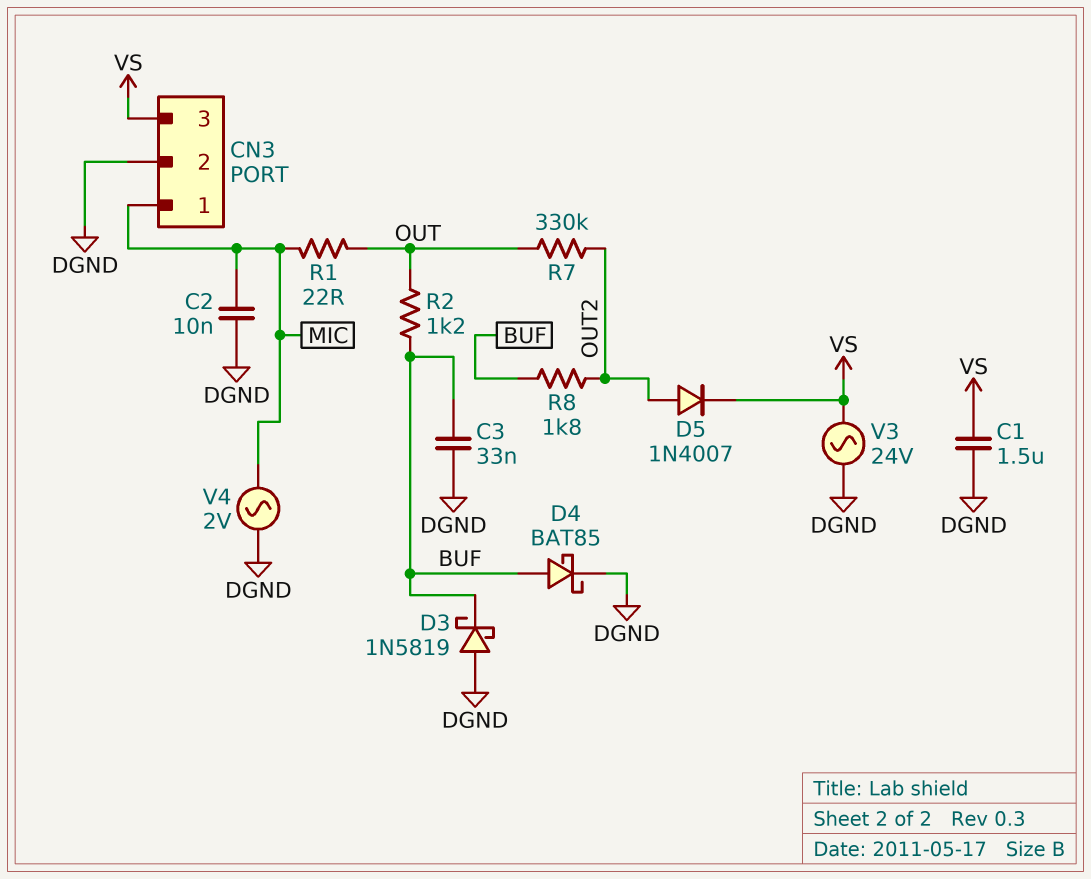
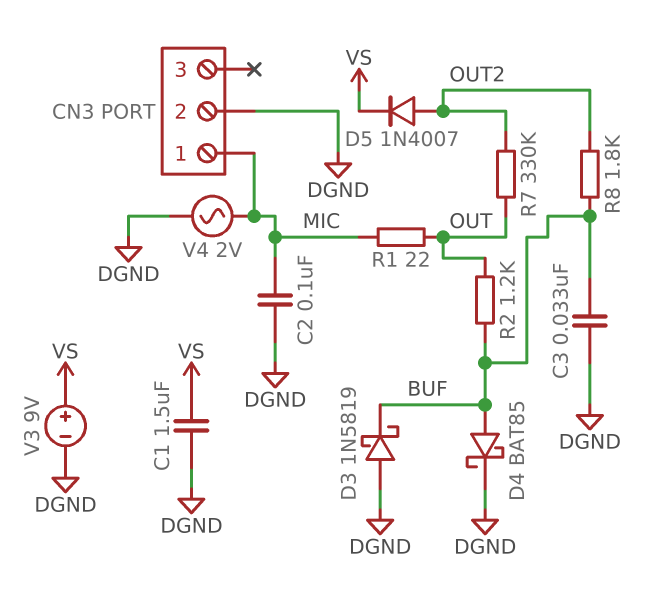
C2: 10nF (DGND, MIC) -> 100nF (DGND, MIC)
CN3 pin 3: VS -> none
V3: AC 24V (DGND, VS) -> 9V (plus VS, minus DGND)

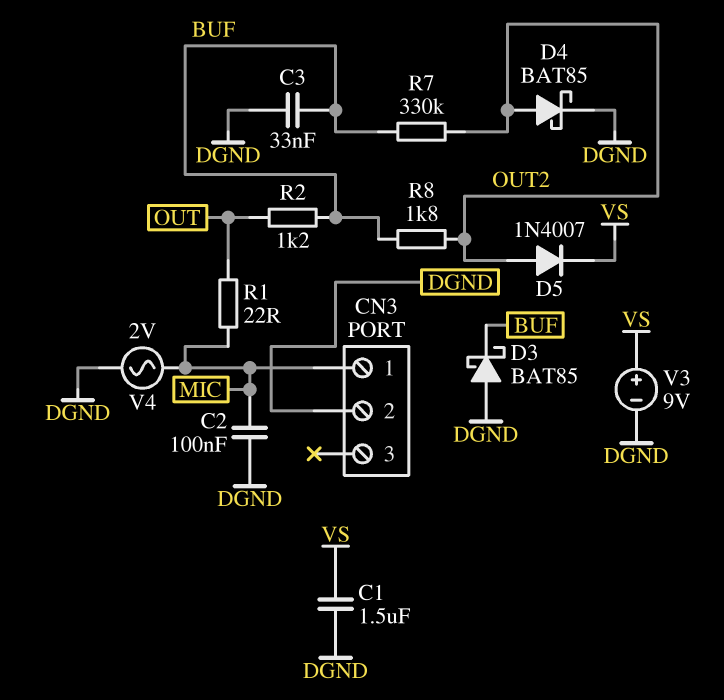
D3: schottky 1N5819 (A DGND, K BUF) -> schottky BAT85 (A DGND, K BUF)
D4: schottky BAT85 (A BUF, K DGND) -> schottky BAT85 (A OUT2, K DGND)
R7: 330k (OUT, OUT2) -> 330k (BUF, OUT2)

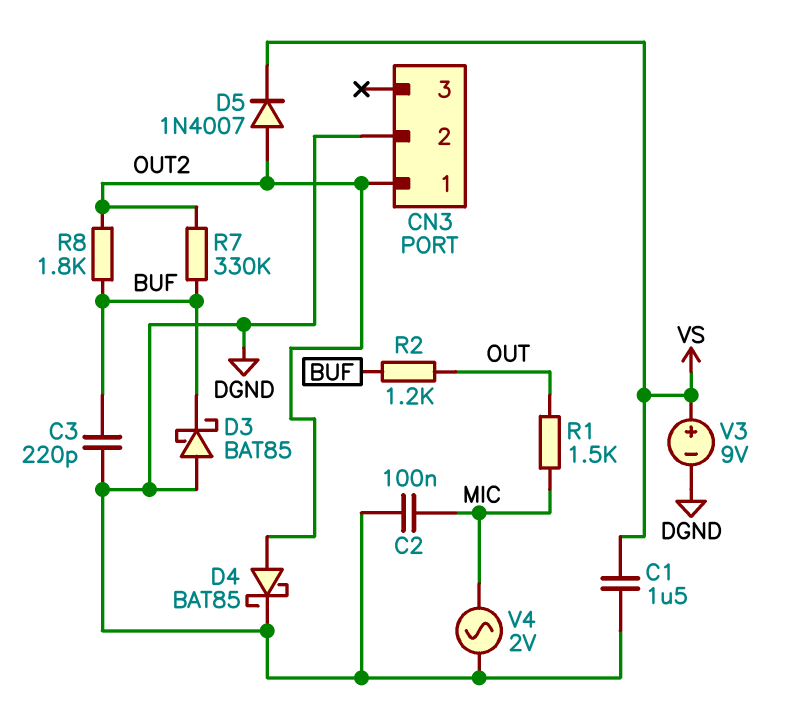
C3: 33nF (BUF, DGND) -> 220pF (BUF, DGND)
CN3 pin 1: MIC -> OUT2
R1: 22 (MIC, OUT) -> 1.5k (MIC, OUT)

